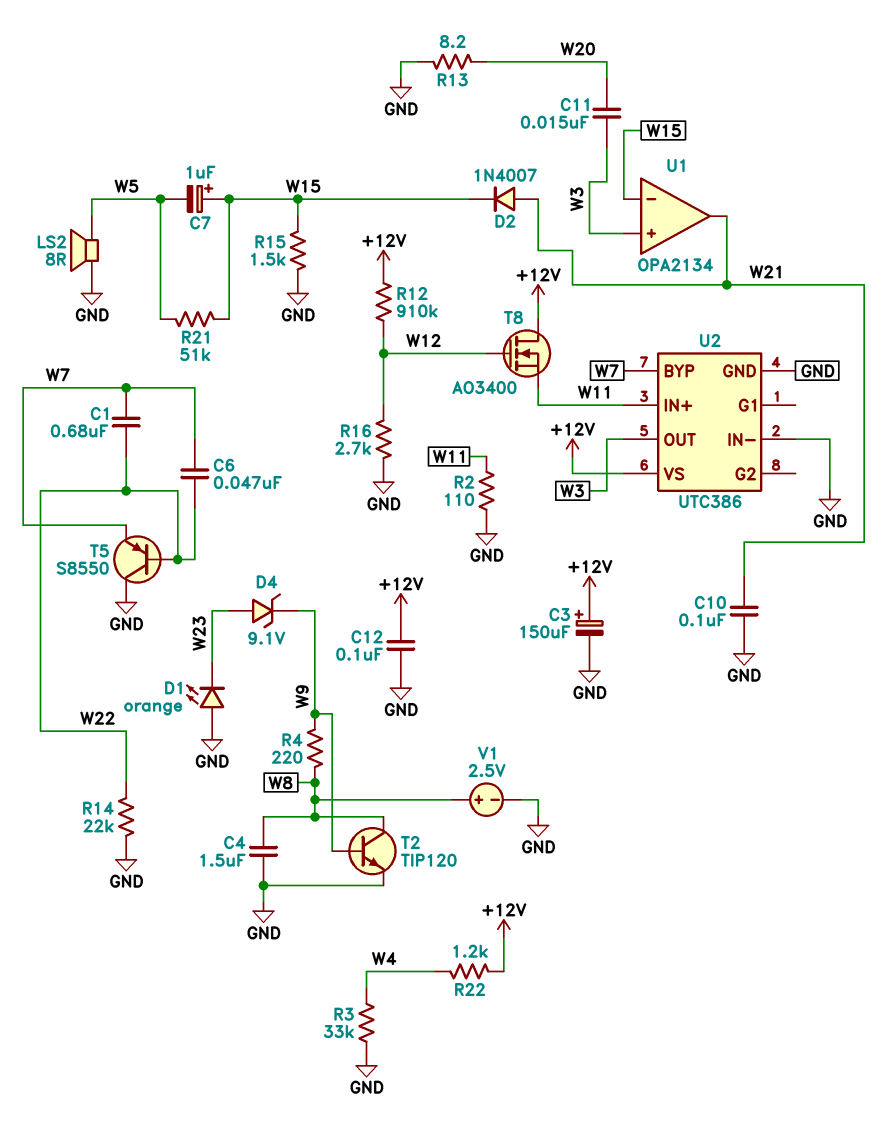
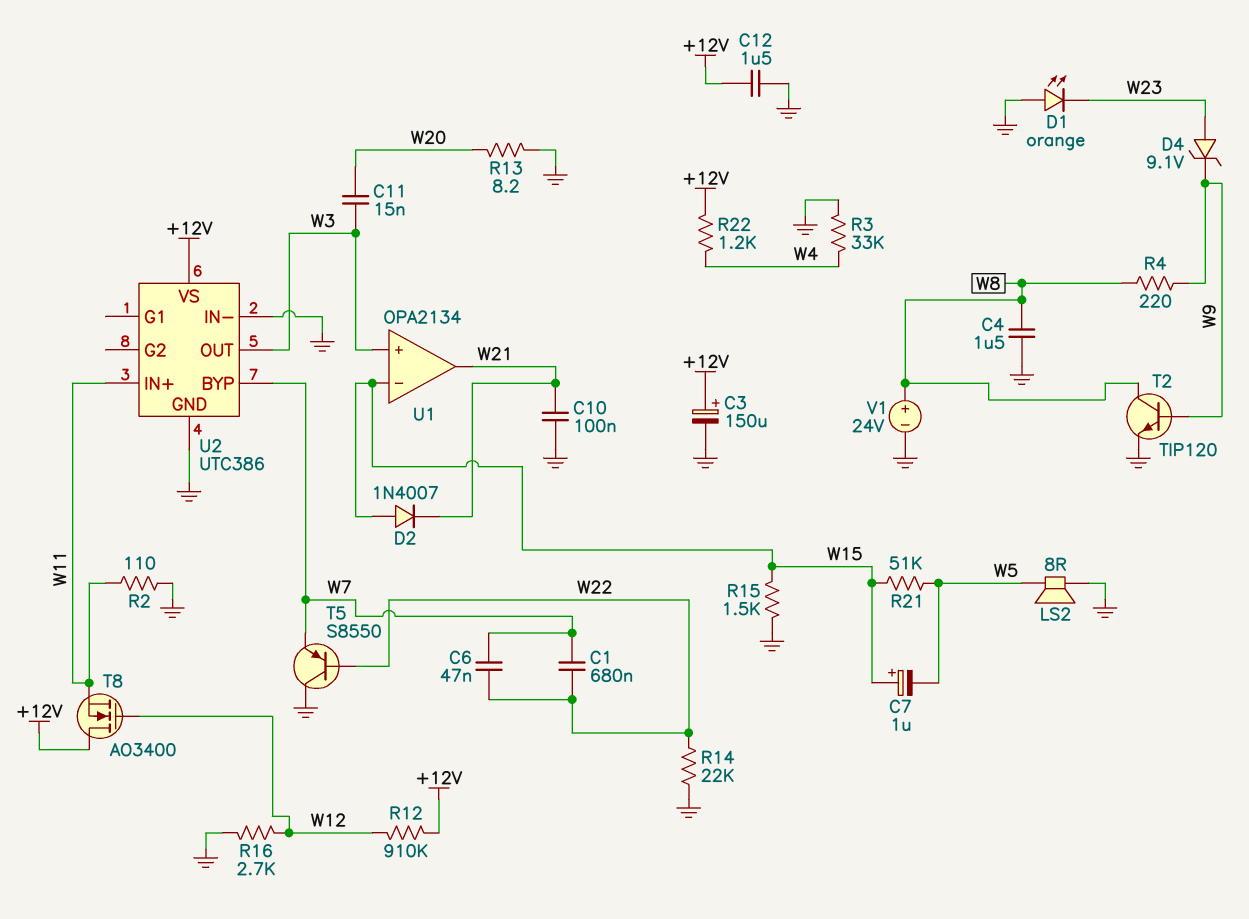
C12: 100nF (+12V, GND) -> 1.5uF (+12V, GND)
D2: diode 1N4007 (A W21, K W15) -> diode 1N4007 (A W15, K W21)
V1: 2.5V (plus W8, minus GND) -> 24V (plus W8, minus GND)

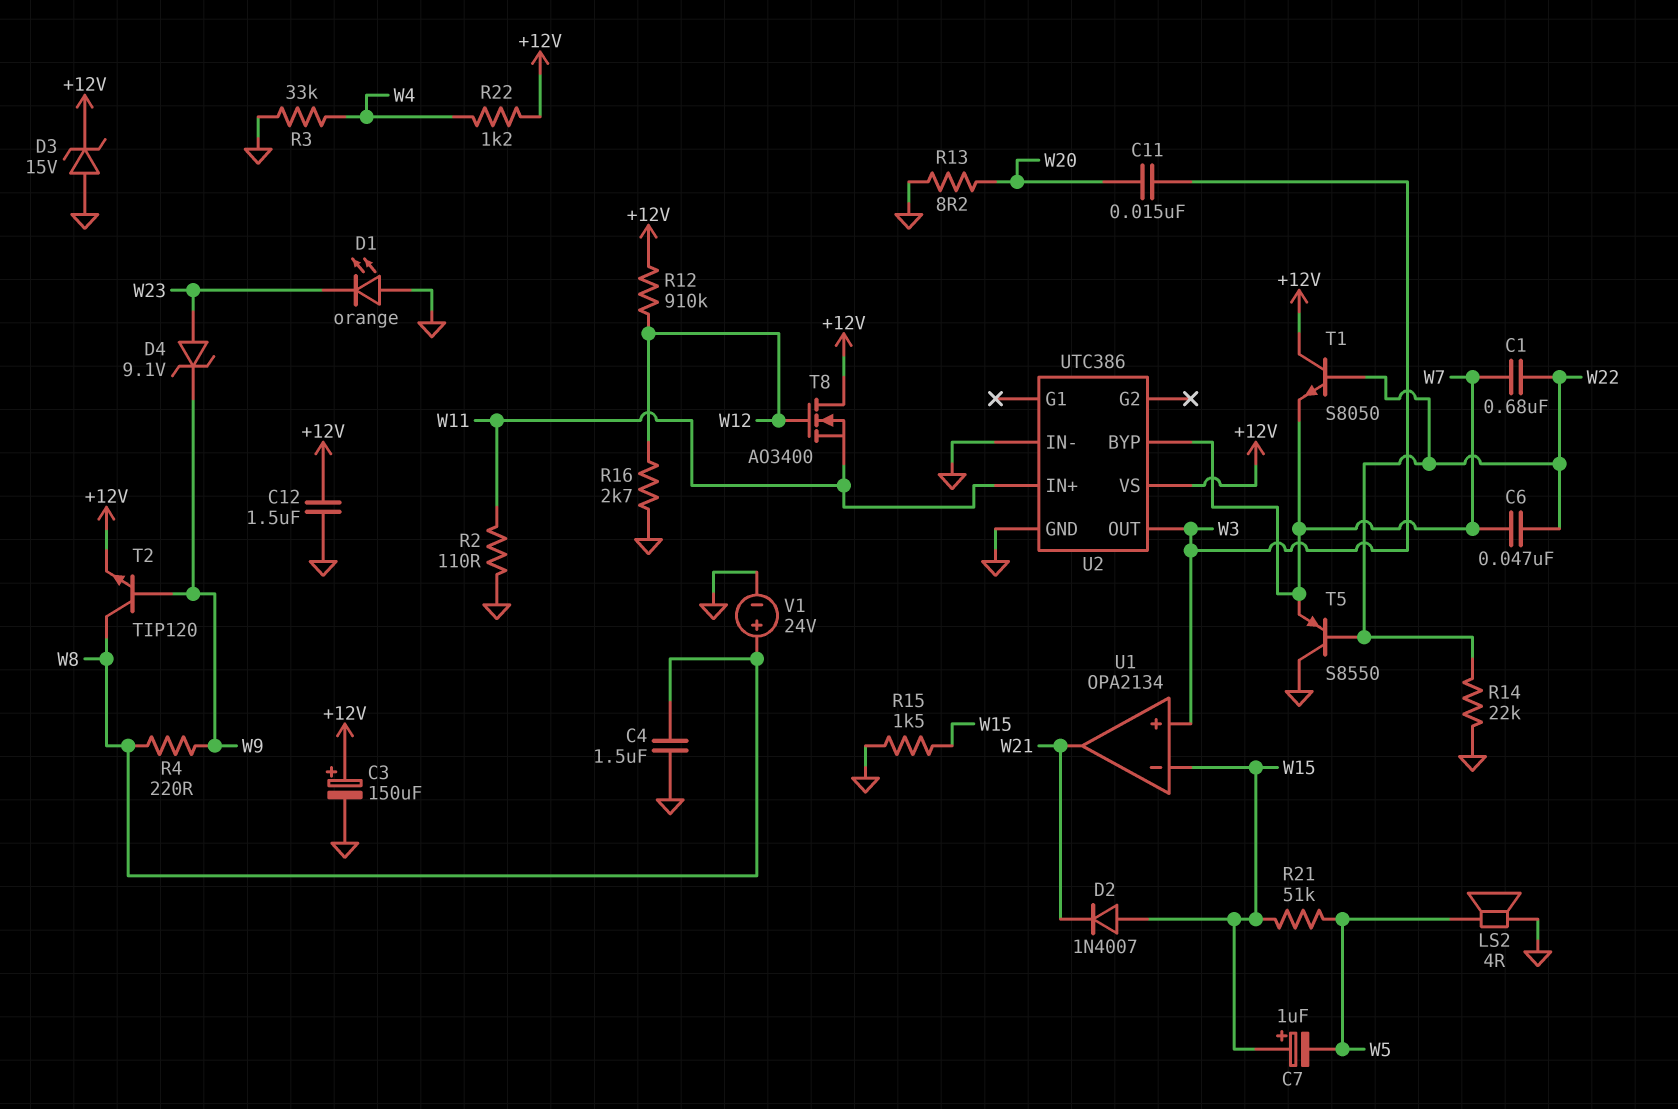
C10: 100nF (GND, W21) -> none
D3: none -> zener 15V (A GND, K +12V)
LS2: speaker 8R (GND, W5) -> speaker 4R (GND, W5)
T1: none -> NPN S8050 (B W22, C +12V, E W7)
T2: NPN TIP120 (B W9, C W8, E GND) -> NPN TIP120 (B W9, C W8, E +12V)

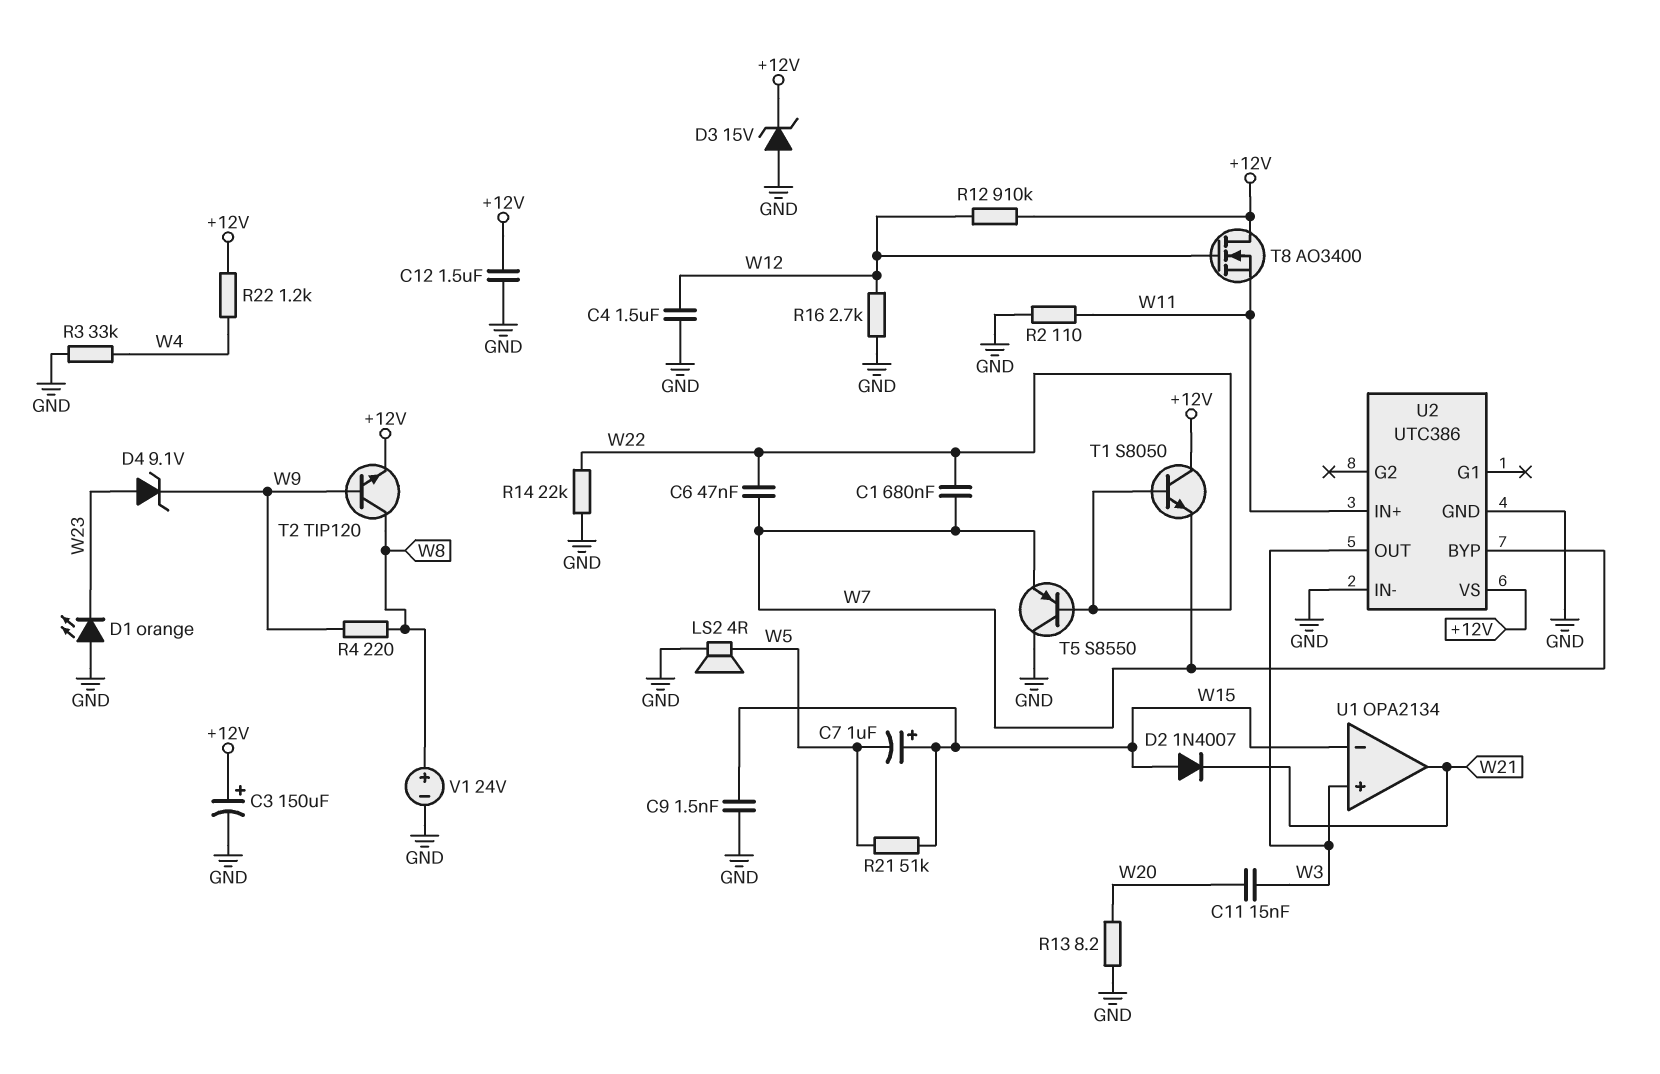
C4: 1.5uF (GND, W8) -> 1.5uF (GND, W12)
C9: none -> 1.5nF (GND, W15)
R15: 1.5k (GND, W15) -> none

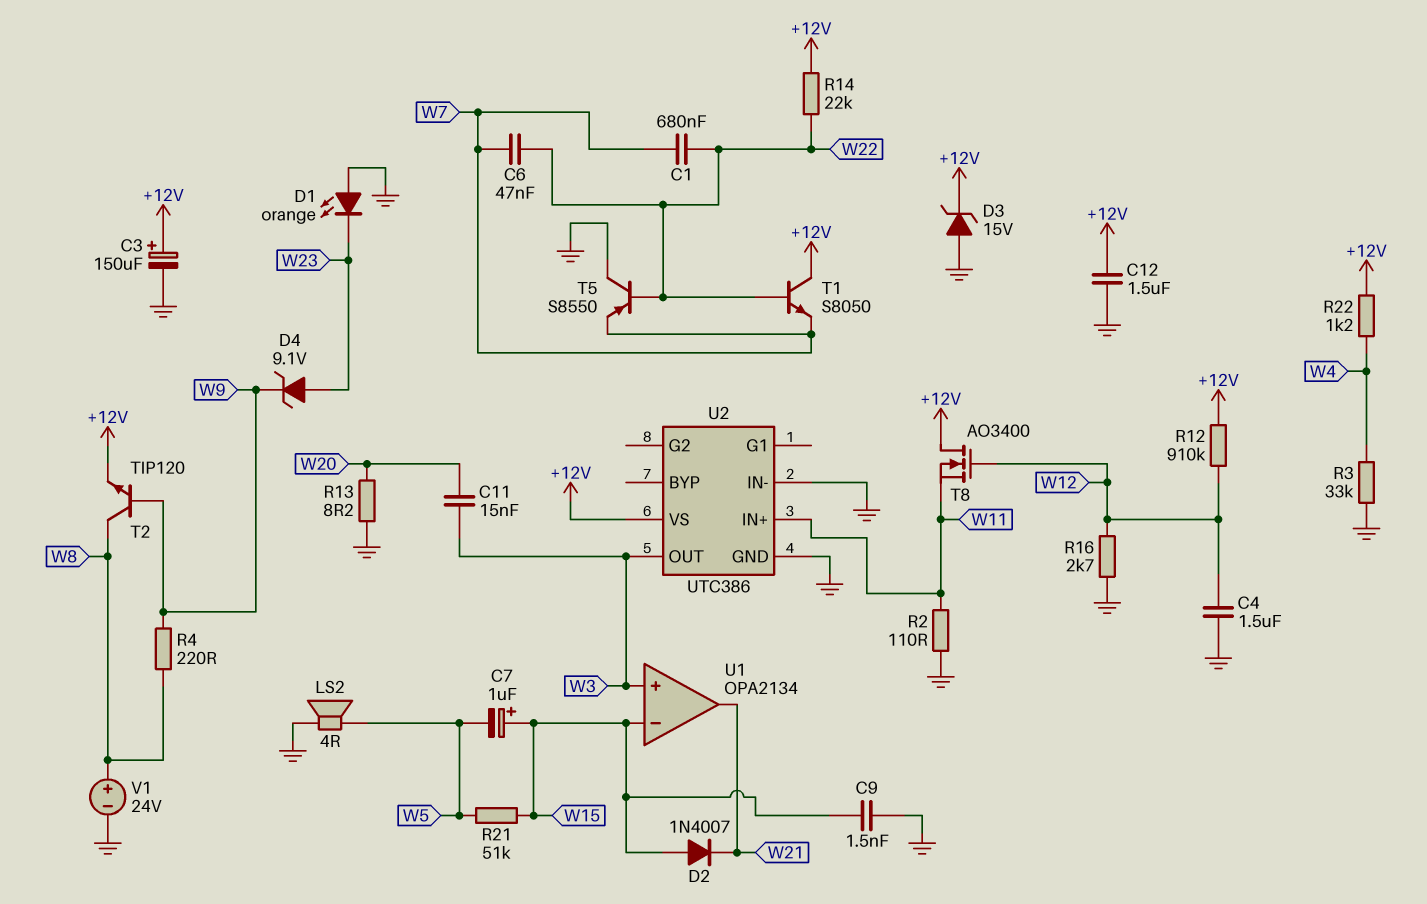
R14: 22k (GND, W22) -> 22k (+12V, W22)
U2 pin BYP: W7 -> none

